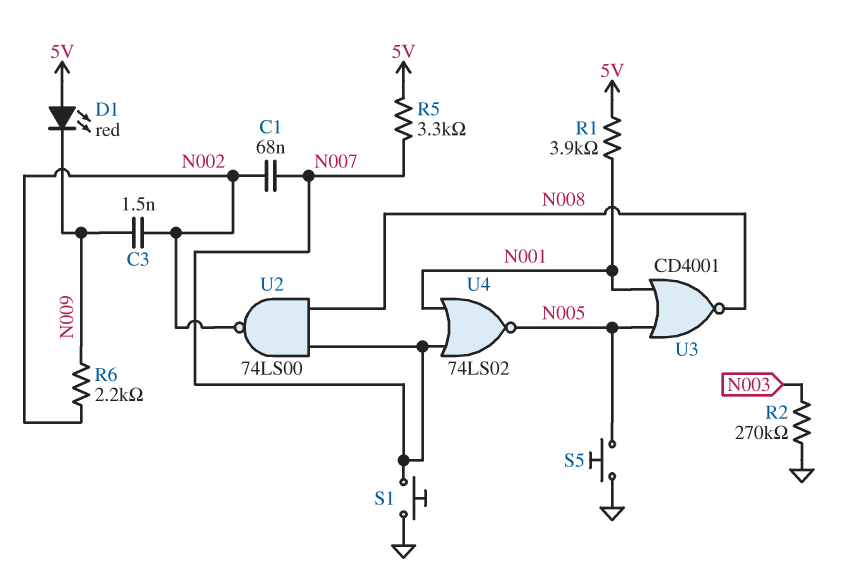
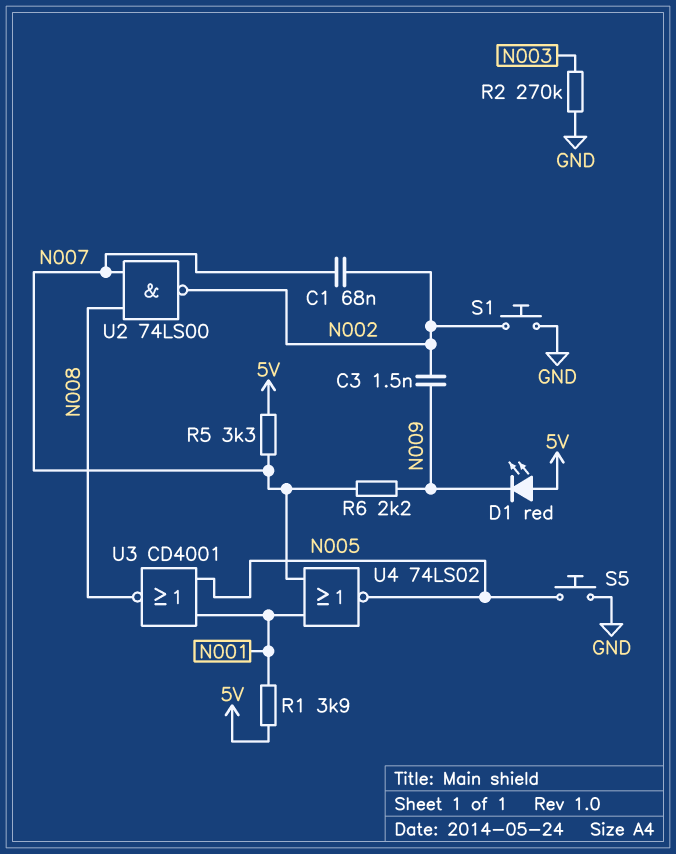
R6: 2.2k (N002, N009) -> 2.2k (N007, N009)
S1: button (GND, N007) -> button (GND, N002)

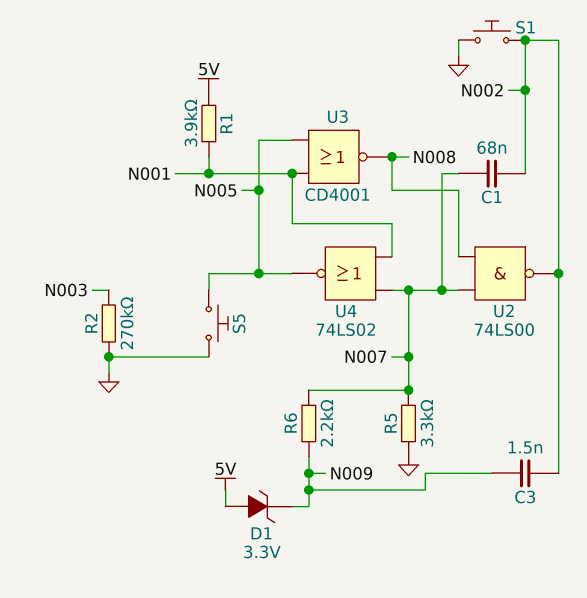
D1: LED red (A 5V, K N009) -> zener 3.3V (A 5V, K N009)
R5: 3.3k (5V, N007) -> 3.3k (GND, N007)

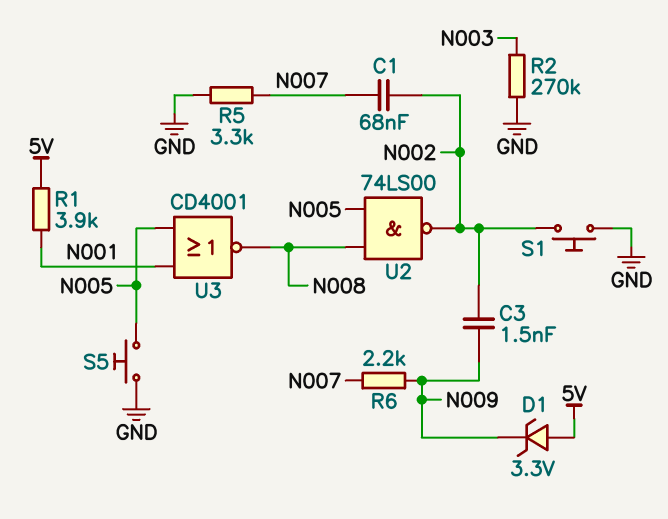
U2: NAND 74LS00 (in N007, in N008, out N002) -> NAND 74LS00 (in N005, in N008, out N002)
U4: NOR 74LS02 (in N001, in N007, out N005) -> none

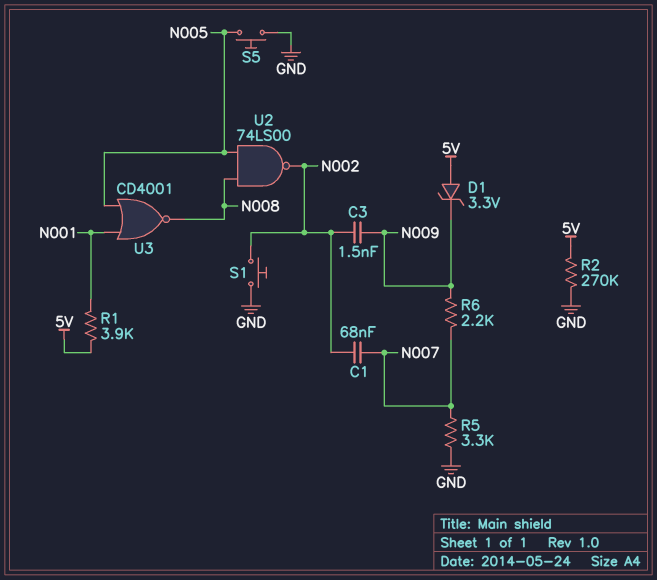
R2: 270k (GND, N003) -> 270k (5V, GND)

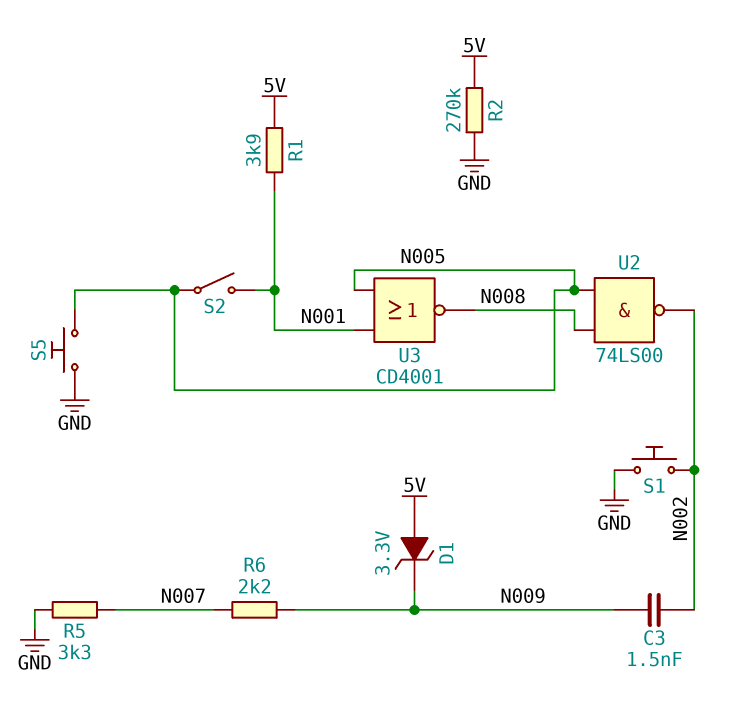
C1: 68nF (N002, N007) -> none
S2: none -> switch (N001, N005)

